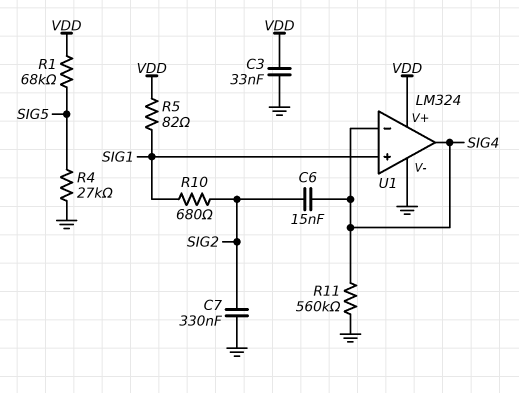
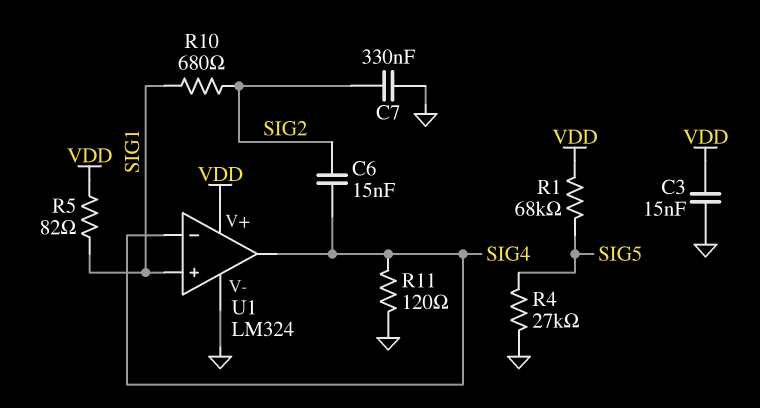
C3: 33nF (GND, VDD) -> 15nF (GND, VDD)
R11: 560k (GND, SIG4) -> 120 (GND, SIG4)

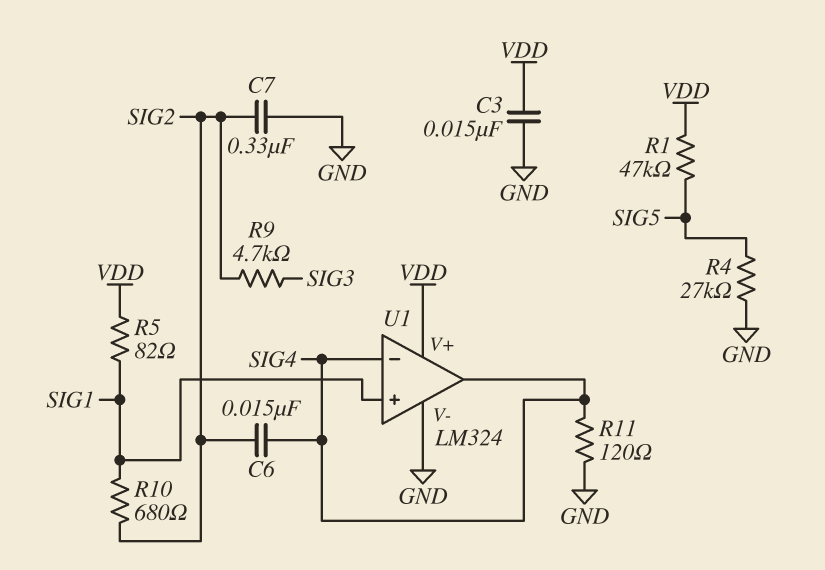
R1: 68k (SIG5, VDD) -> 47k (SIG5, VDD)
R9: none -> 4.7k (SIG2, SIG3)

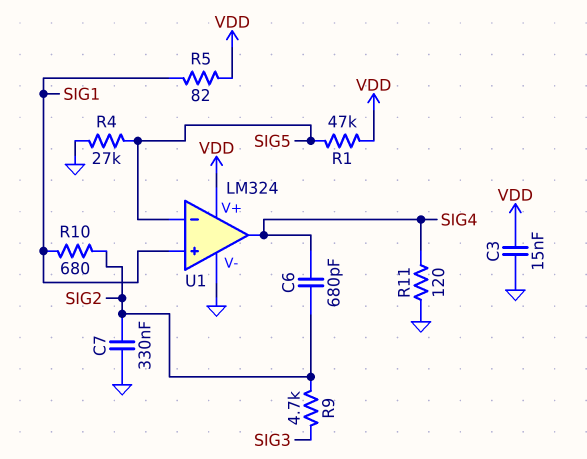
C6: 15nF (SIG2, SIG4) -> 680pF (SIG2, SIG4)
U1 pin in-: SIG4 -> SIG5

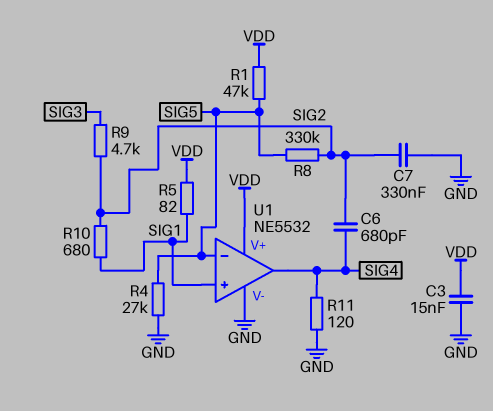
R8: none -> 330k (SIG2, SIG5)
U1: LM324 -> NE5532

